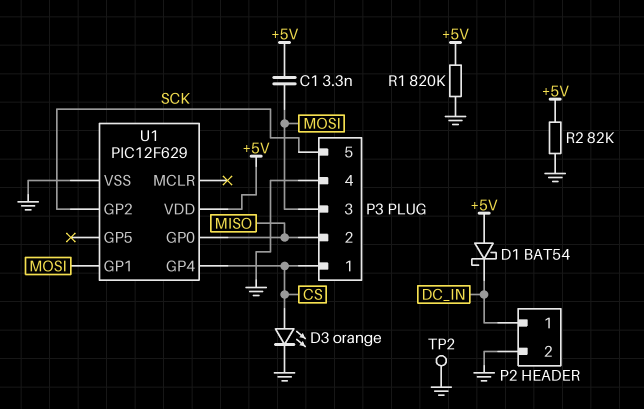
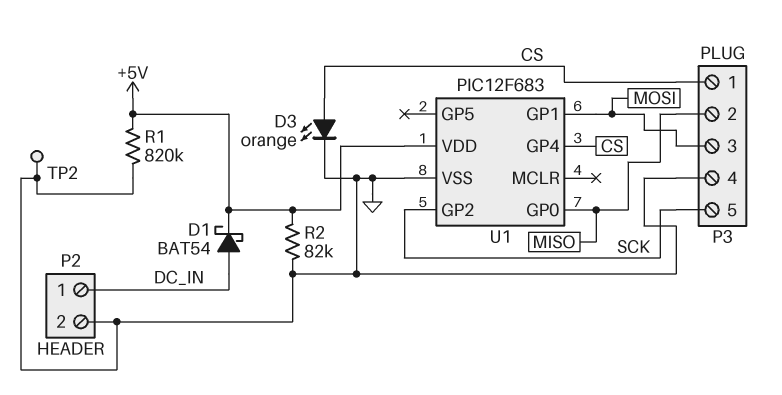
C1: 3.3nF (+5V, MOSI) -> none
D1: schottky BAT54 (A +5V, K DC_IN) -> schottky BAT54 (A DC_IN, K +5V)
U1: PIC12F629 -> PIC12F683

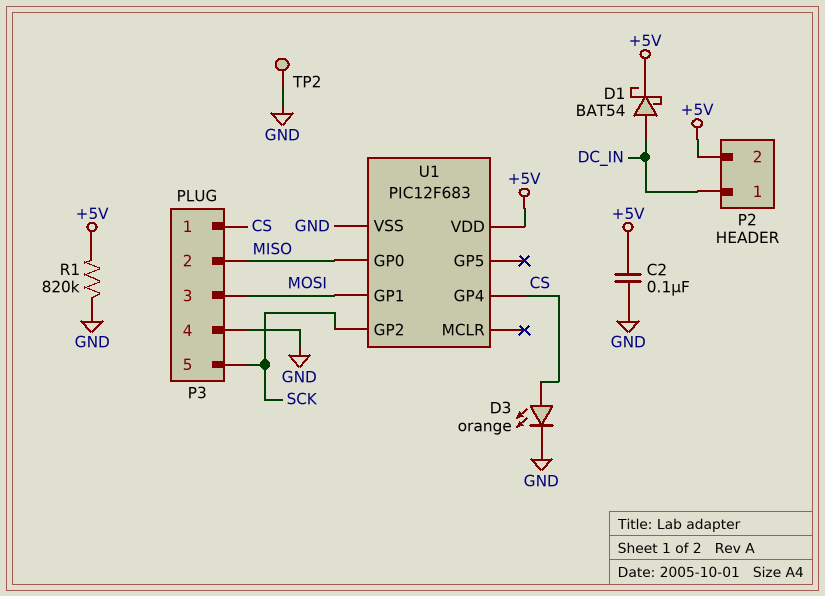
C2: none -> 100nF (+5V, GND)
P2 pin 2: GND -> +5V
R2: 82k (+5V, GND) -> none

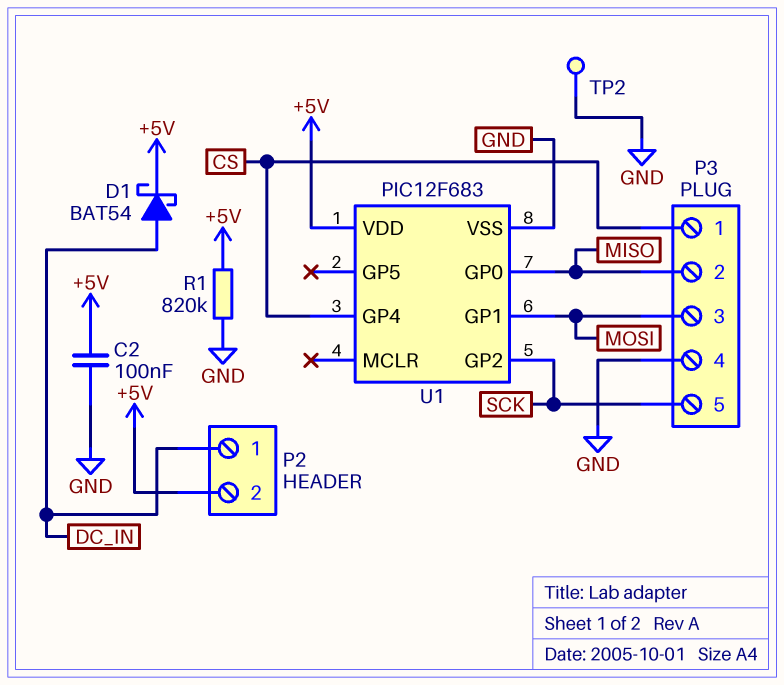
D3: LED orange (A CS, K GND) -> none

